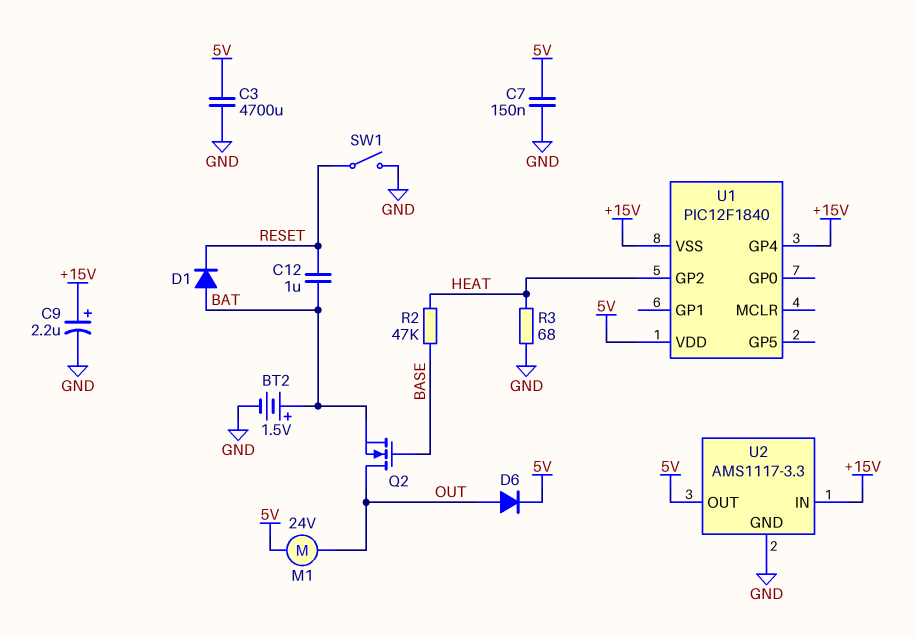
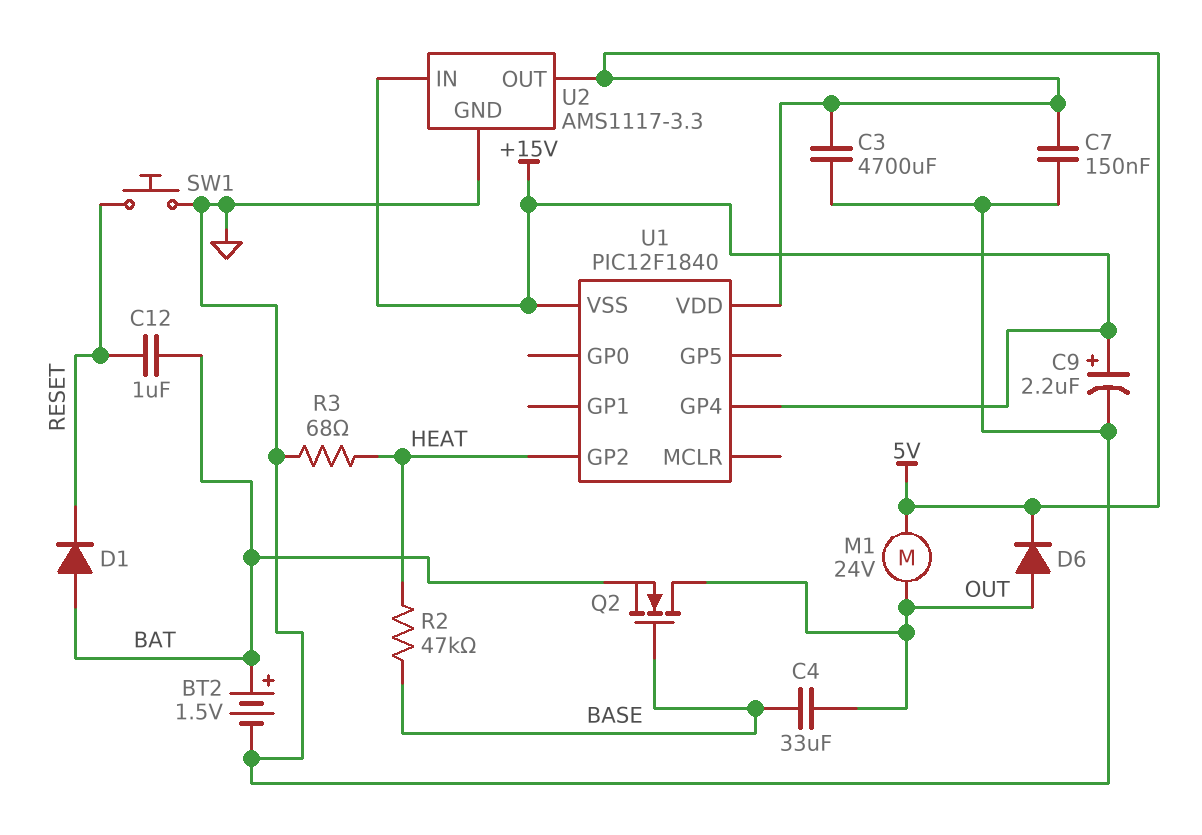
C4: none -> 33uF (BASE, OUT)
SW1: switch (GND, RESET) -> button (GND, RESET)

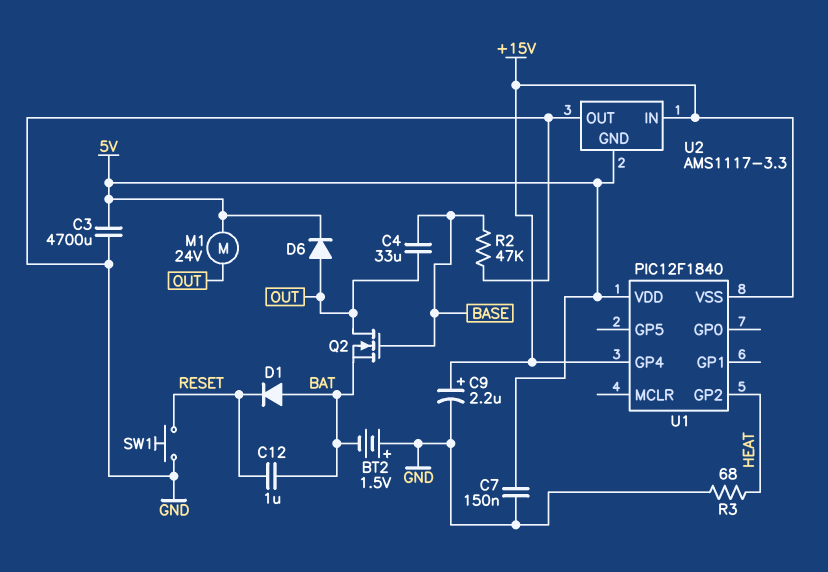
BT2: 1.5V (plus BAT, minus GND) -> 1.5V (plus GND, minus BAT)
R2: 47k (BASE, HEAT) -> 47k (BASE, GND)
U2 pin GND: GND -> 5V
U2 pin OUT: 5V -> GND

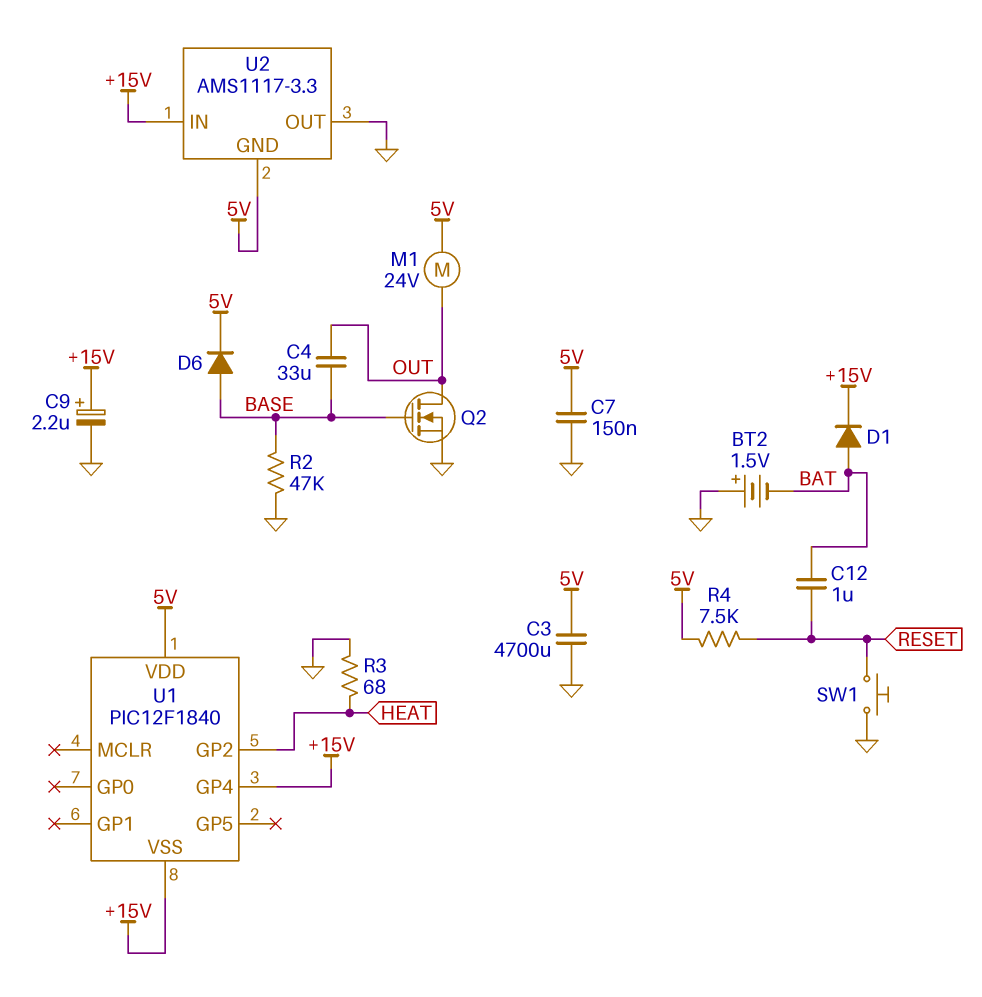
D1: diode (A BAT, K RESET) -> diode (A BAT, K +15V)
D6: diode (A OUT, K 5V) -> diode (A BASE, K 5V)
Q2: NMOS (G BASE, D OUT, S BAT) -> NMOS (G BASE, D OUT, S GND)
R4: none -> 7.5k (5V, RESET)

